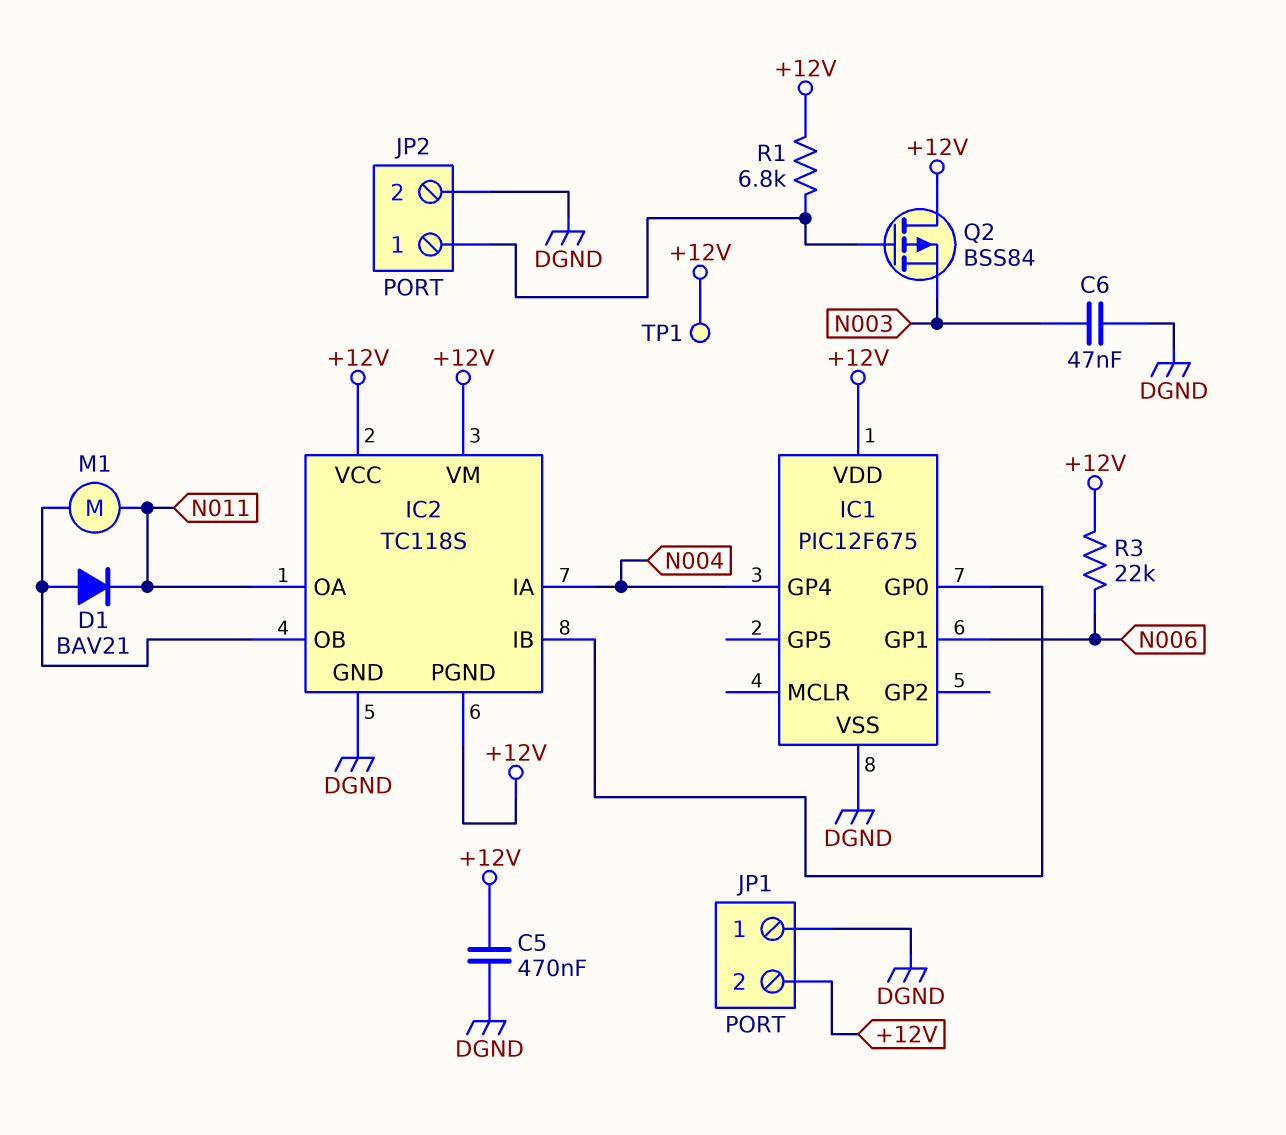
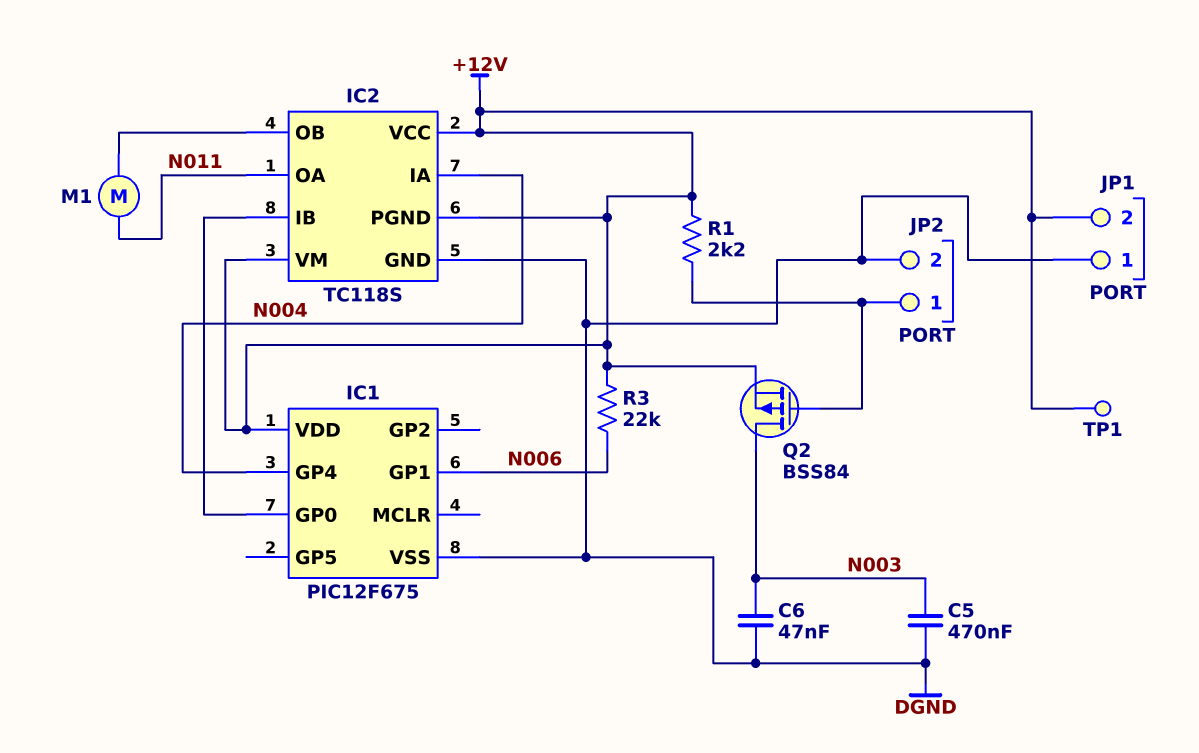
C5: 470nF (+12V, DGND) -> 470nF (DGND, N003)
D1: diode BAV21 (A IC2/OB, K N011) -> none
Q2: PMOS BSS84 (G JP2/1, D +12V, S N003) -> PMOS BSS84 (G JP2/1, D N003, S +12V)
R1: 6.8k (+12V, JP2/1) -> 2.2k (+12V, JP2/1)

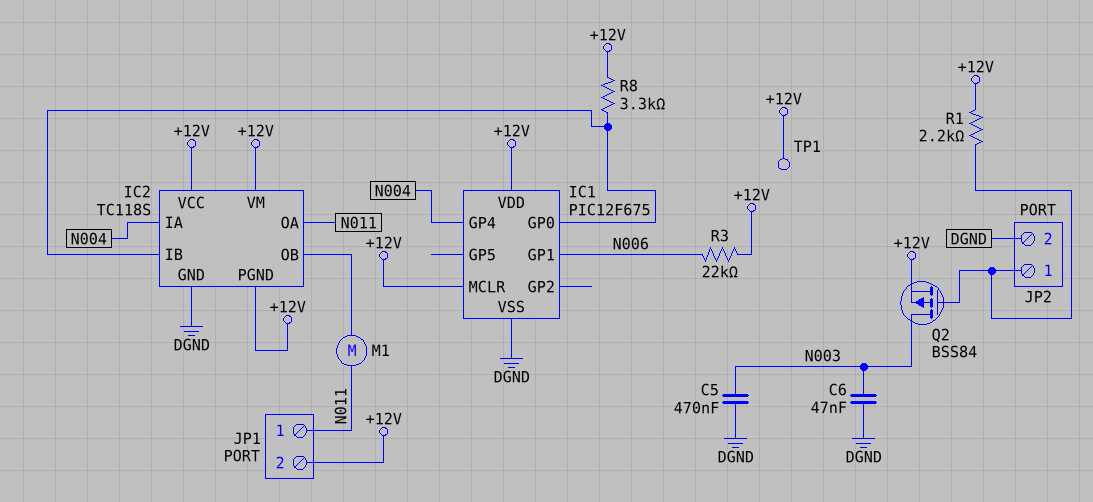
IC1 pin MCLR: none -> +12V
JP1 pin 1: DGND -> N011
R8: none -> 3.3k (+12V, IC1/GP0)

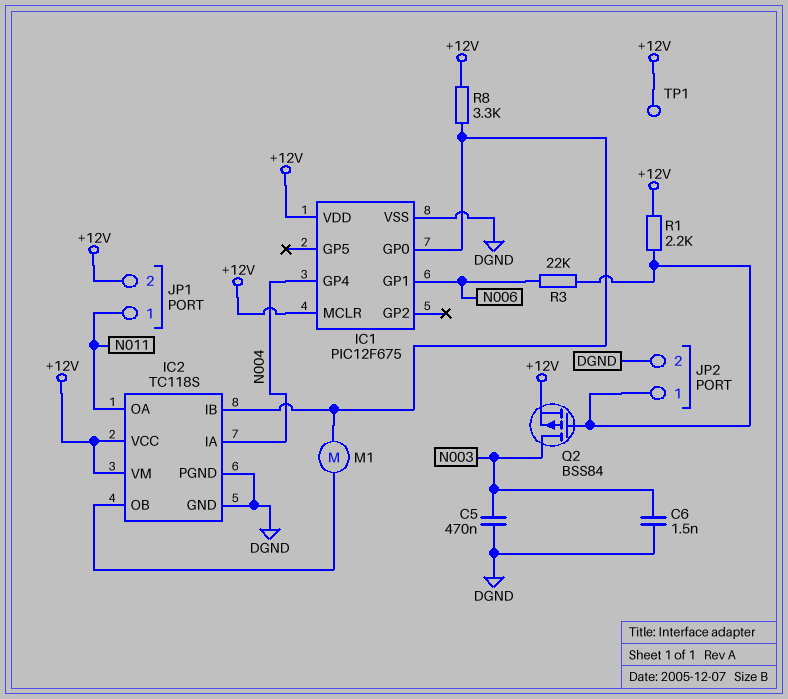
C6: 47nF (DGND, N003) -> 1.5nF (DGND, N003)
IC2 pin PGND: +12V -> DGND
M1: motor (IC2/OB, N011) -> motor (IC1/GP0, IC2/OB)
R3: 22k (+12V, N006) -> 22k (JP2/1, N006)

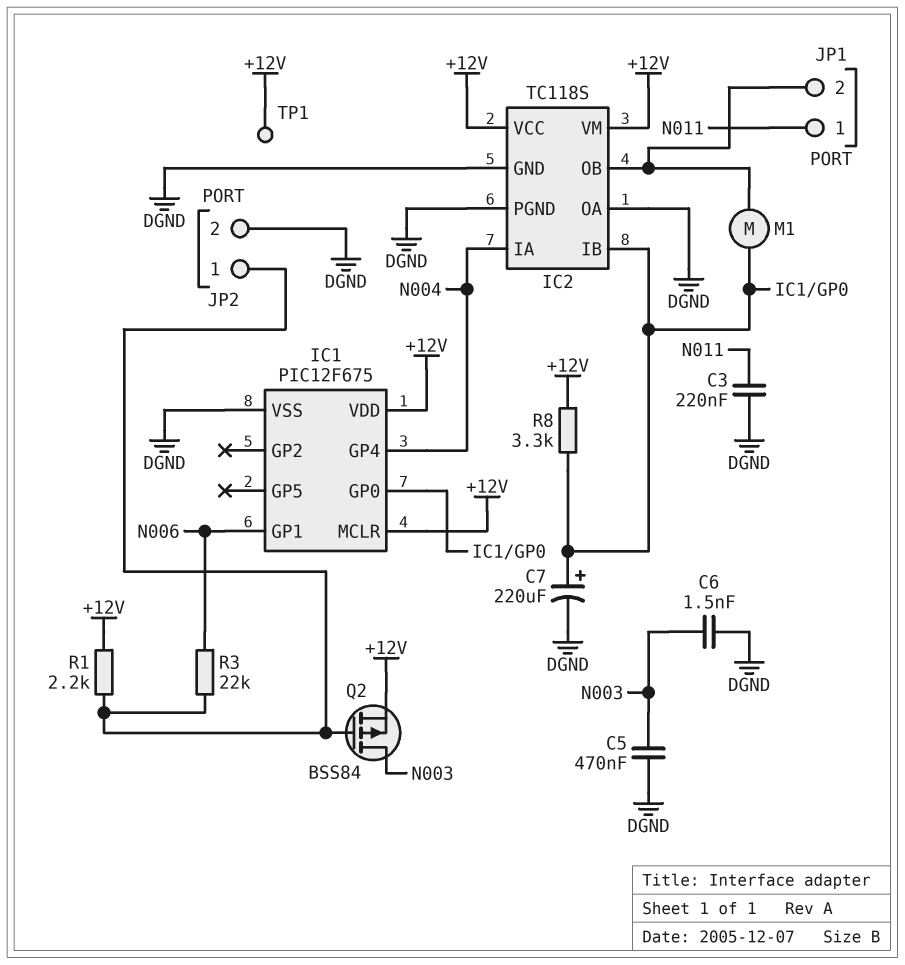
C3: none -> 220nF (DGND, N011)
C7: none -> 220uF (plus IC1/GP0, minus DGND)
IC2 pin OA: N011 -> DGND
JP1 pin 2: +12V -> IC2/OB

